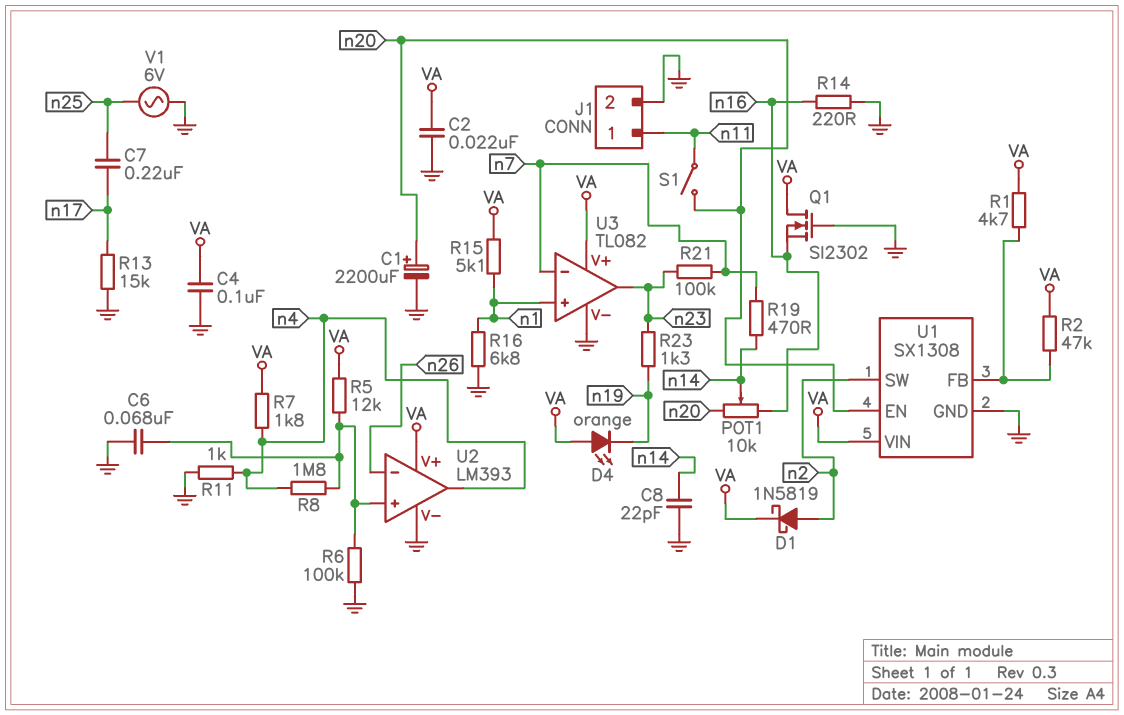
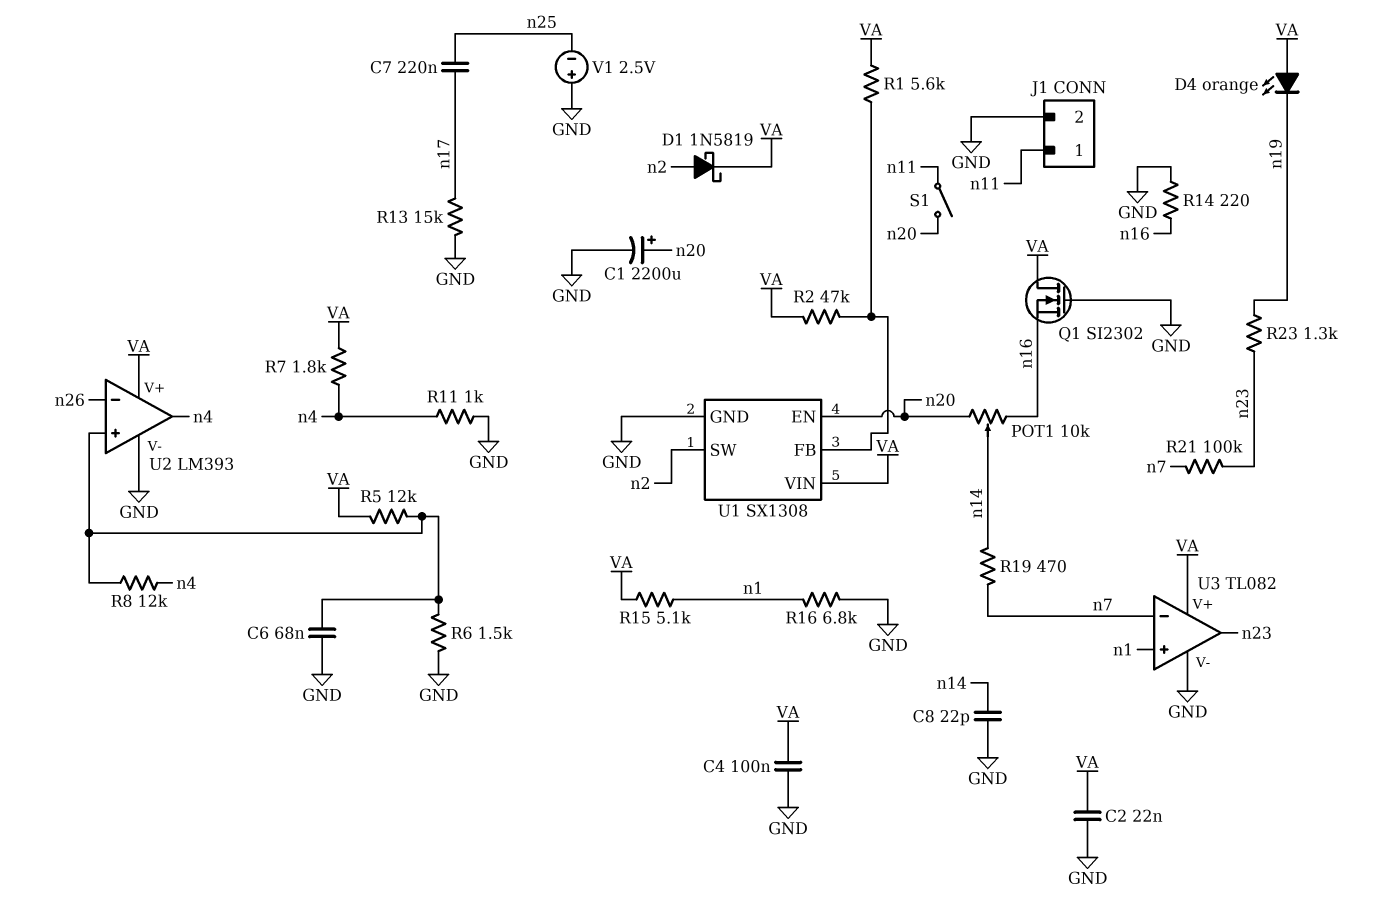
R1: 4.7k (U1/FB, VA) -> 5.6k (U1/FB, VA)
R6: 100k (GND, U2/in+) -> 1.5k (GND, U2/in+)
R8: 1.8M (U2/in+, n4) -> 12k (U2/in+, n4)
V1: AC 6V (GND, n25) -> 2.5V (plus GND, minus n25)

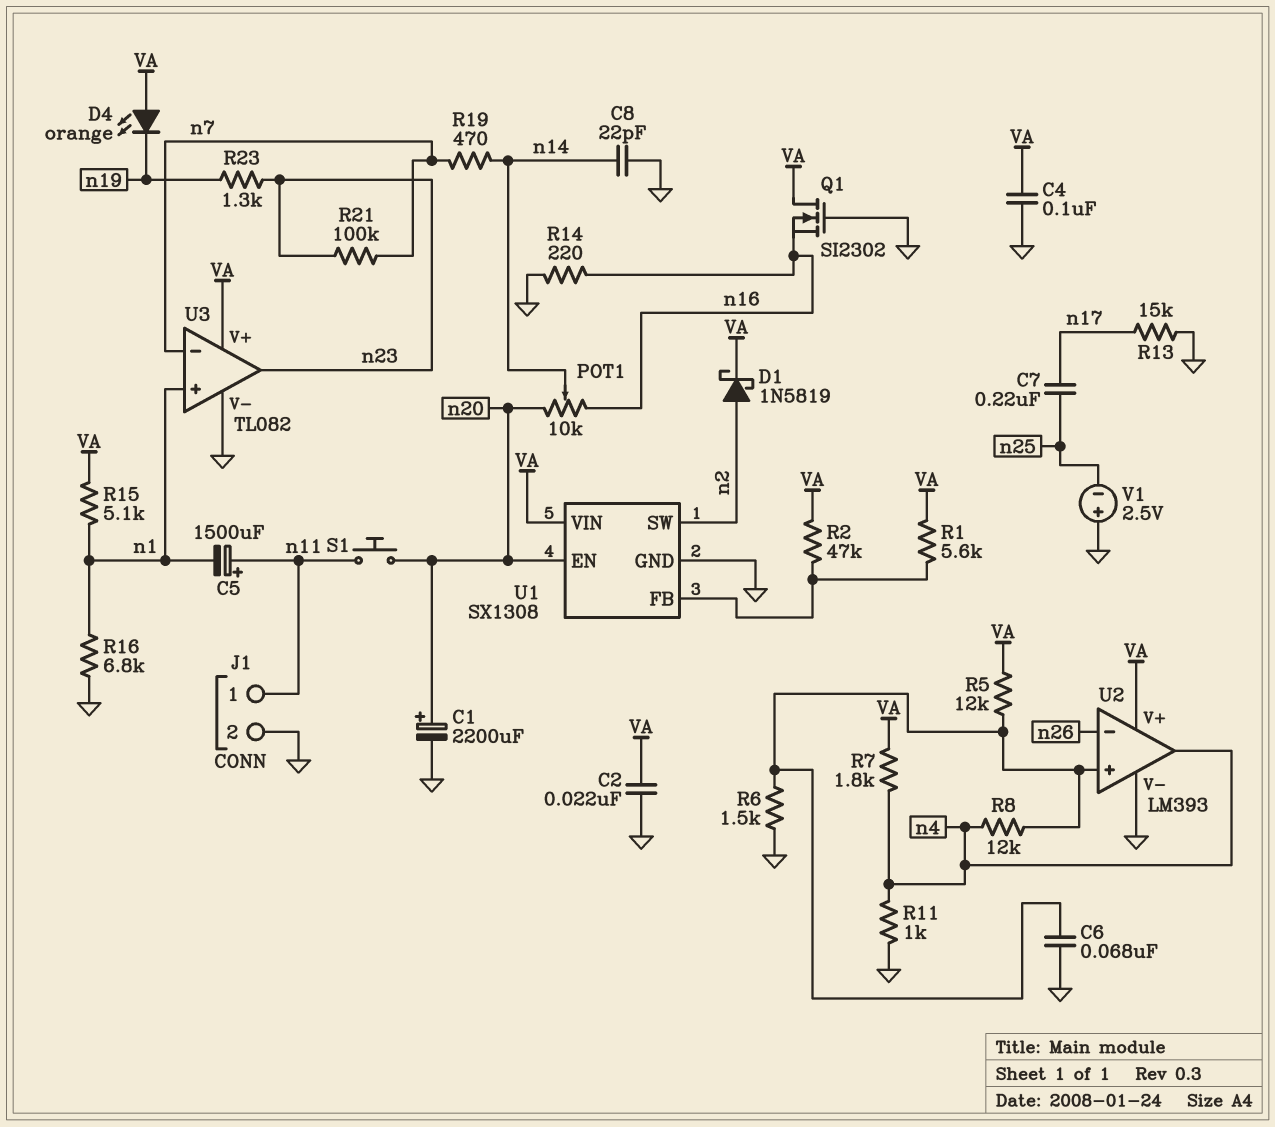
C5: none -> 1500uF (plus n11, minus n1)
S1: switch (n11, n20) -> button (n11, n20)

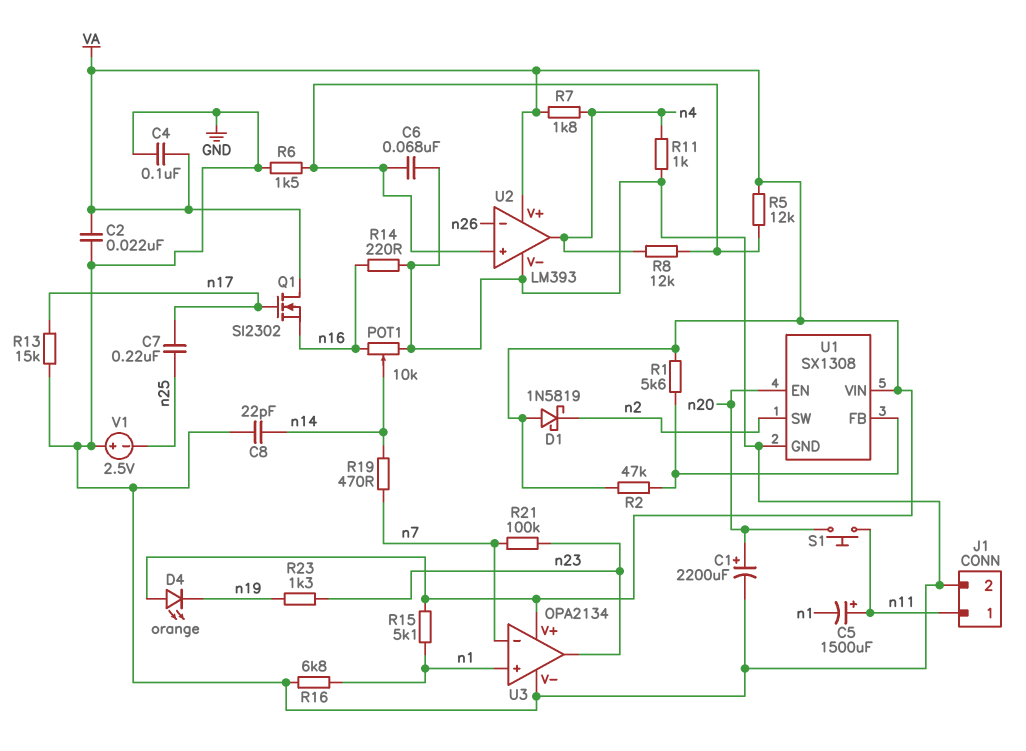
D1: schottky 1N5819 (A n2, K VA) -> schottky 1N5819 (A VA, K n2)
POT1: 10k (n16, n20, wiper n14) -> 10k (GND, n16, wiper n14)
Q1: NMOS SI2302 (G GND, D VA, S n16) -> NMOS SI2302 (G n17, D VA, S n16)
U3: TL082 -> OPA2134

